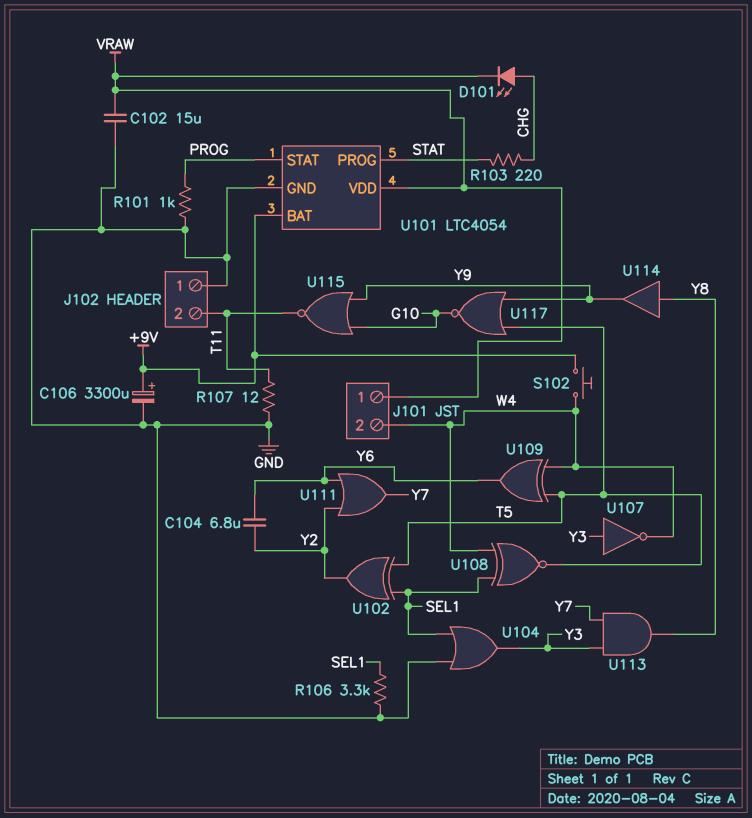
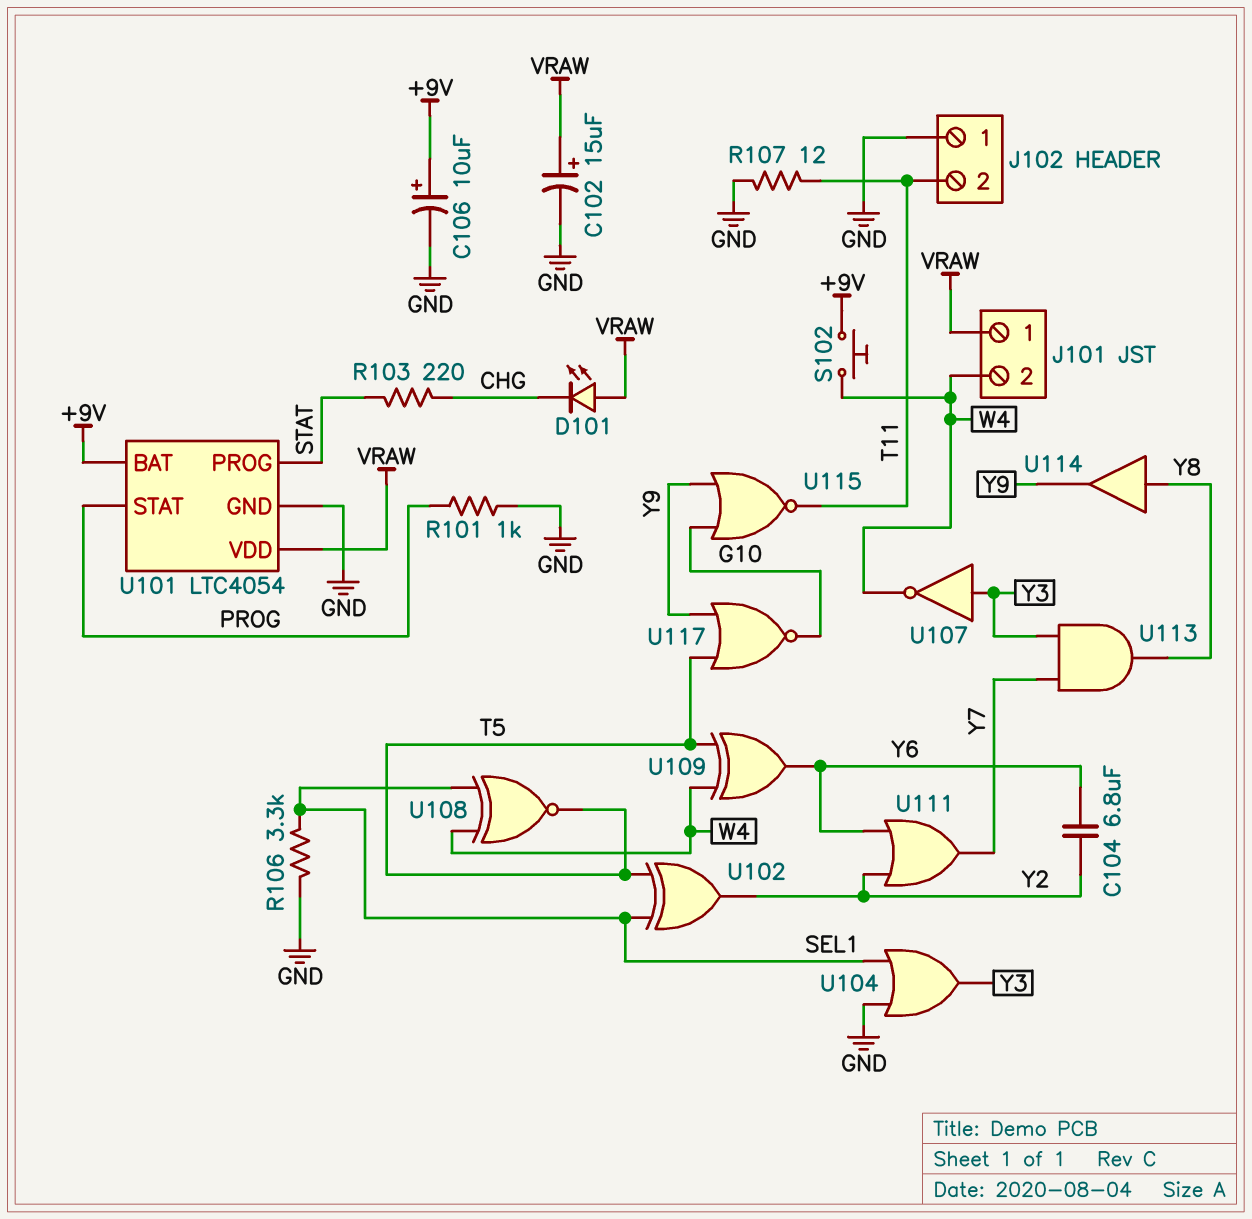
C102: 15uF (GND, VRAW) -> 15uF (plus VRAW, minus GND)
C106: 3300uF (plus +9V, minus GND) -> 10uF (plus +9V, minus GND)
D101: LED (A CHG, K VRAW) -> LED (A VRAW, K CHG)

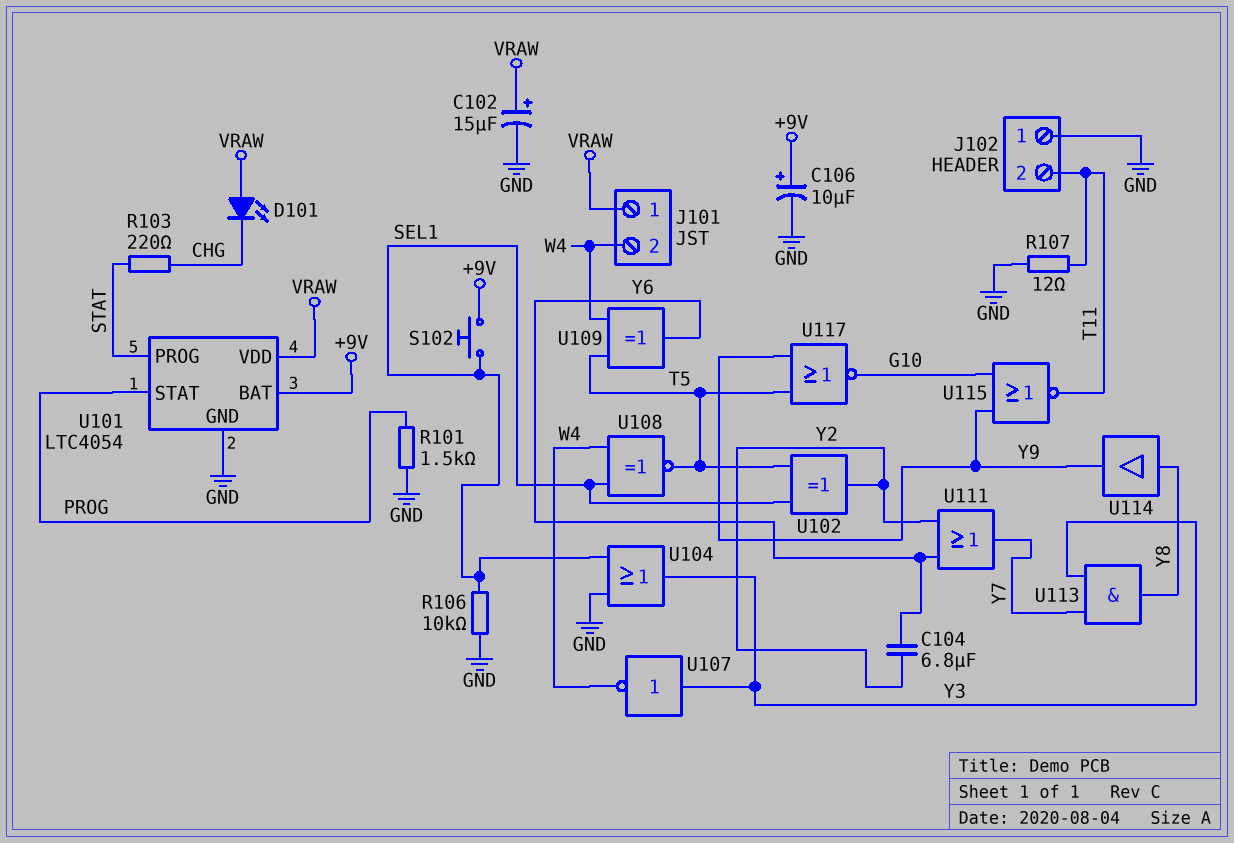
R101: 1k (GND, PROG) -> 1.5k (GND, PROG)
R106: 3.3k (GND, SEL1) -> 10k (GND, SEL1)
S102: button (+9V, W4) -> button (+9V, SEL1)

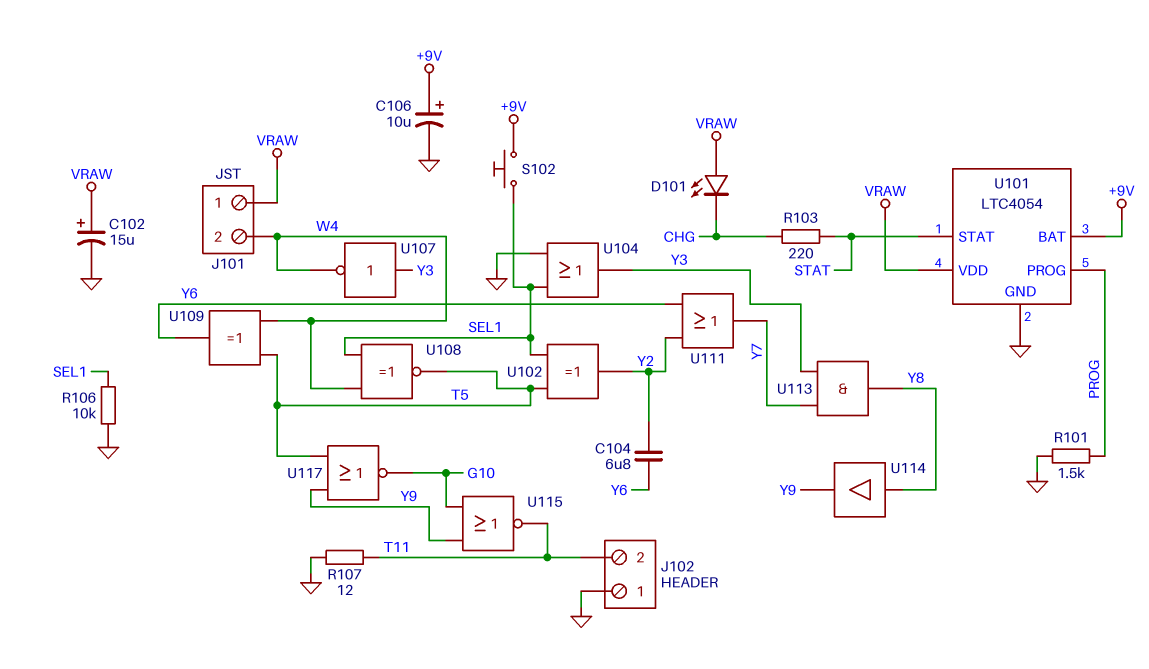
U101 pin PROG: STAT -> PROG
U101 pin STAT: PROG -> STAT

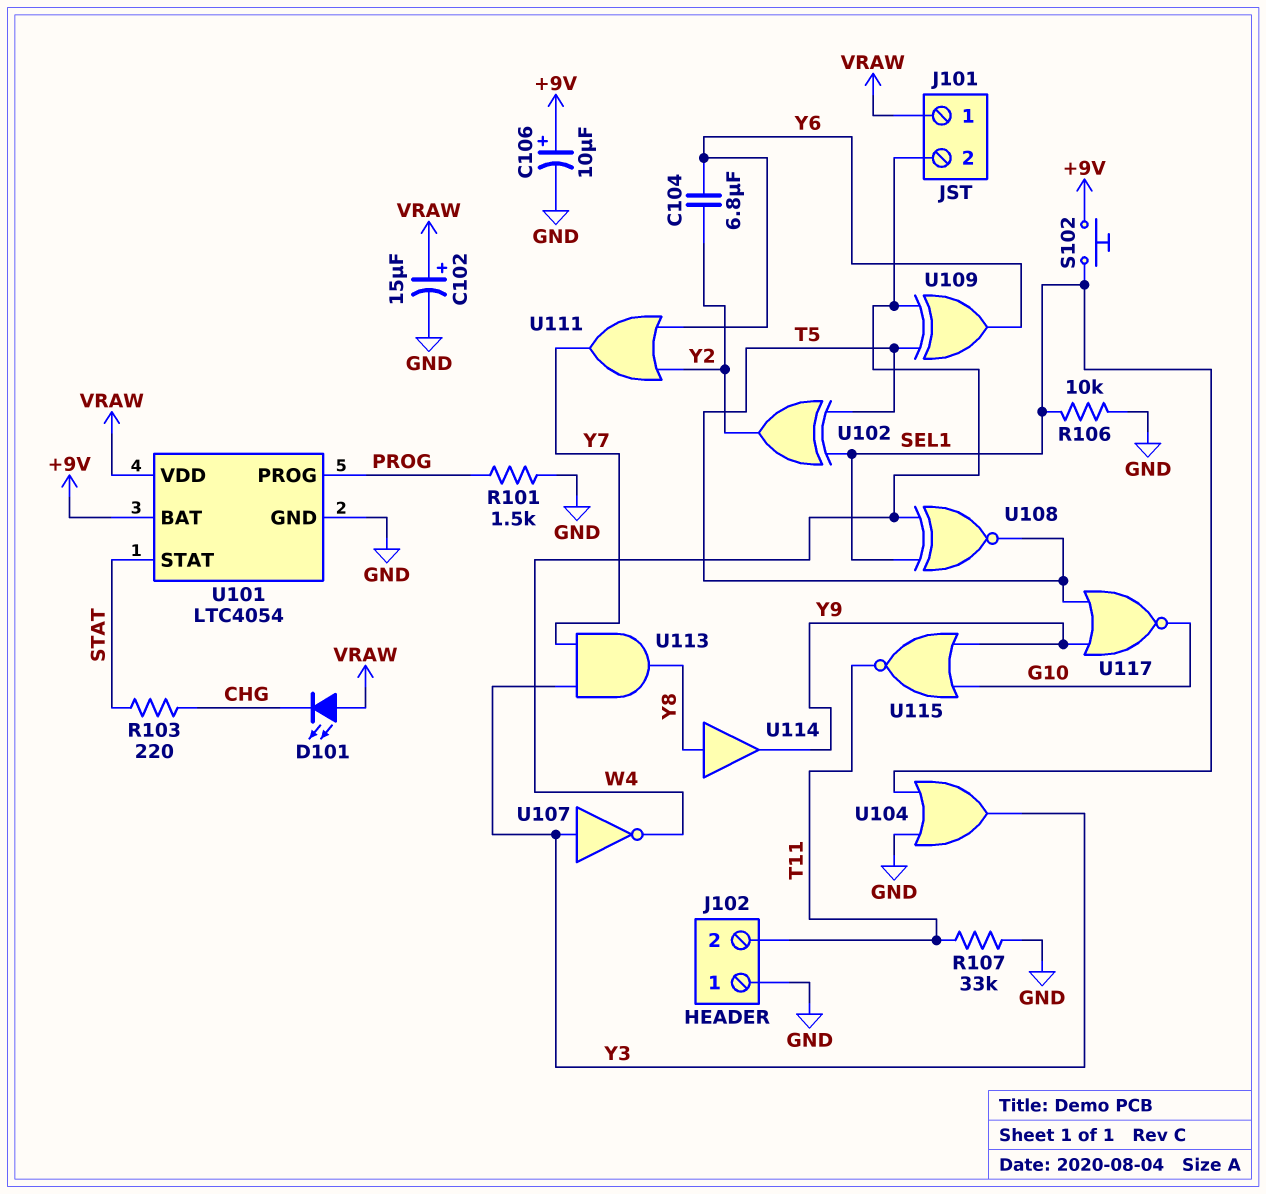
R107: 12 (GND, T11) -> 33k (GND, T11)

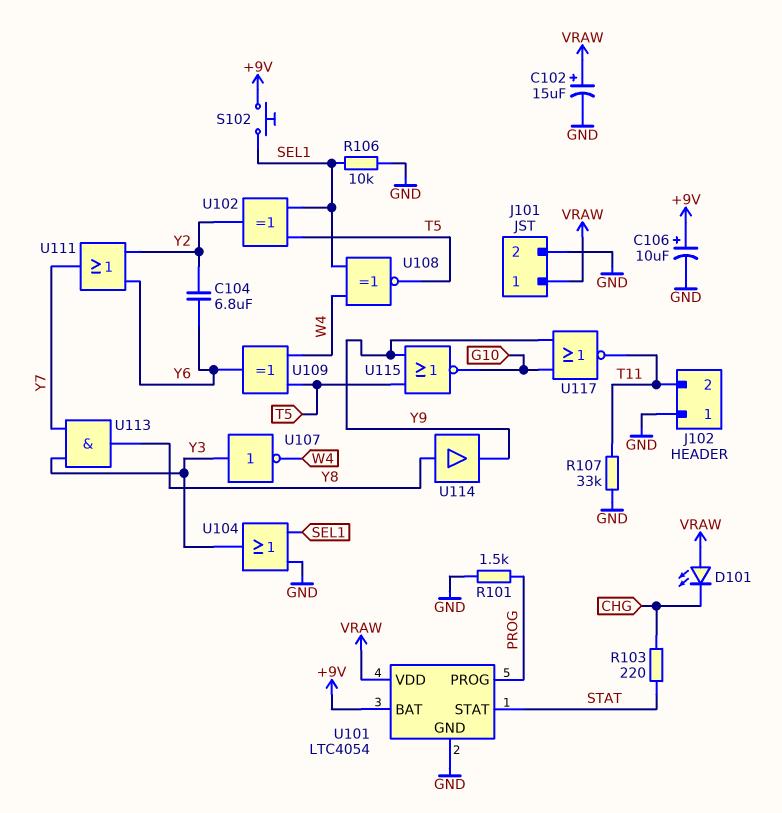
J101 pin 2: W4 -> GND
U115: NOR (in G10, in Y9, out T11) -> NOR (in T5, in Y9, out G10)
U117: NOR (in T5, in Y9, out G10) -> NOR (in G10, in Y9, out T11)

